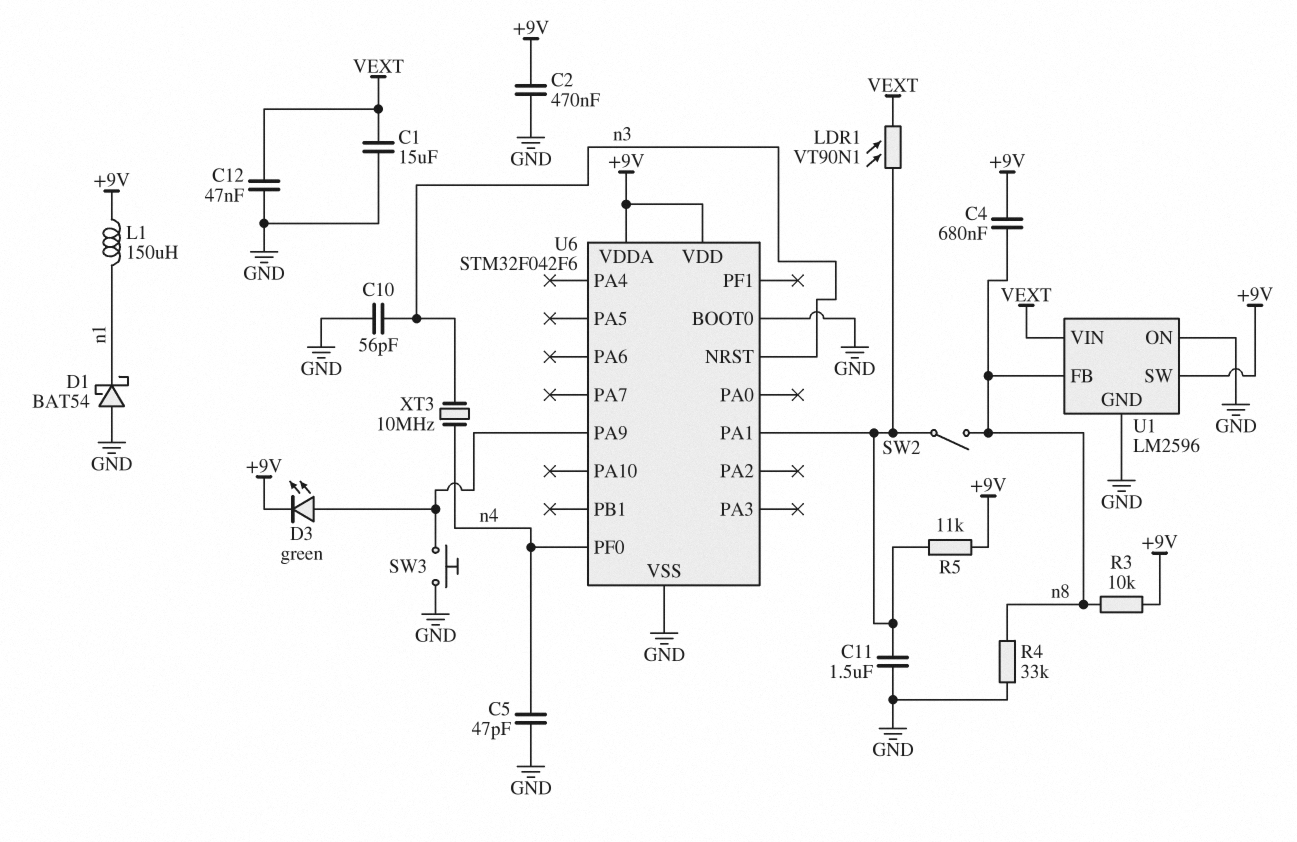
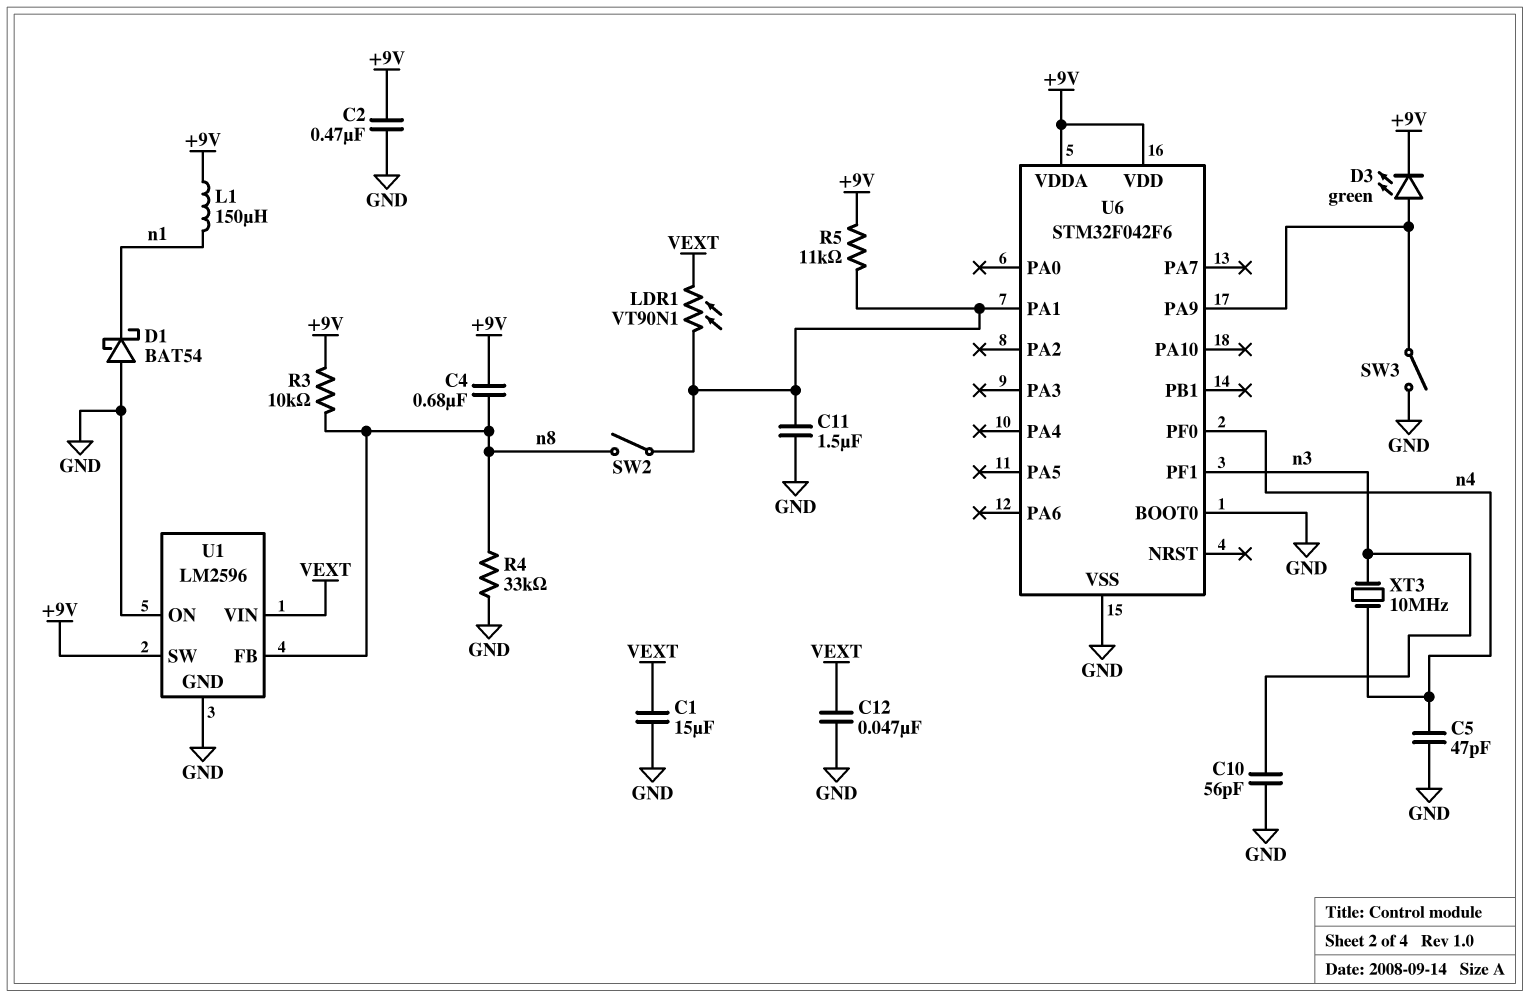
SW3: button (GND, U6/PA9) -> switch (GND, U6/PA9)
U6 pin NRST: n3 -> none
U6 pin PF1: none -> n3

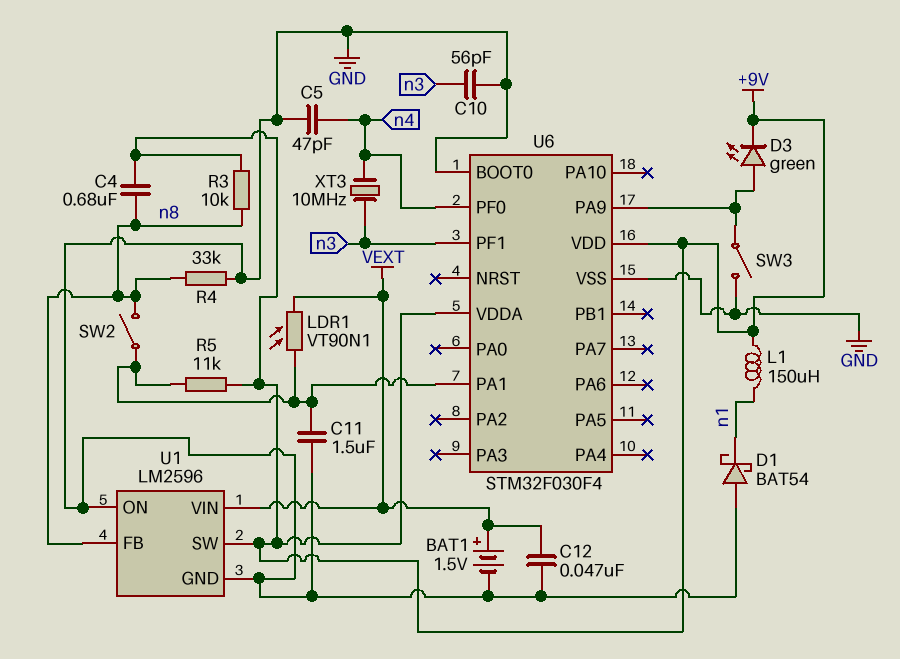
BAT1: none -> 1.5V (plus VEXT, minus GND)
C1: 15uF (GND, VEXT) -> none
C2: 470nF (+9V, GND) -> none
U6: STM32F042F6 -> STM32F030F4

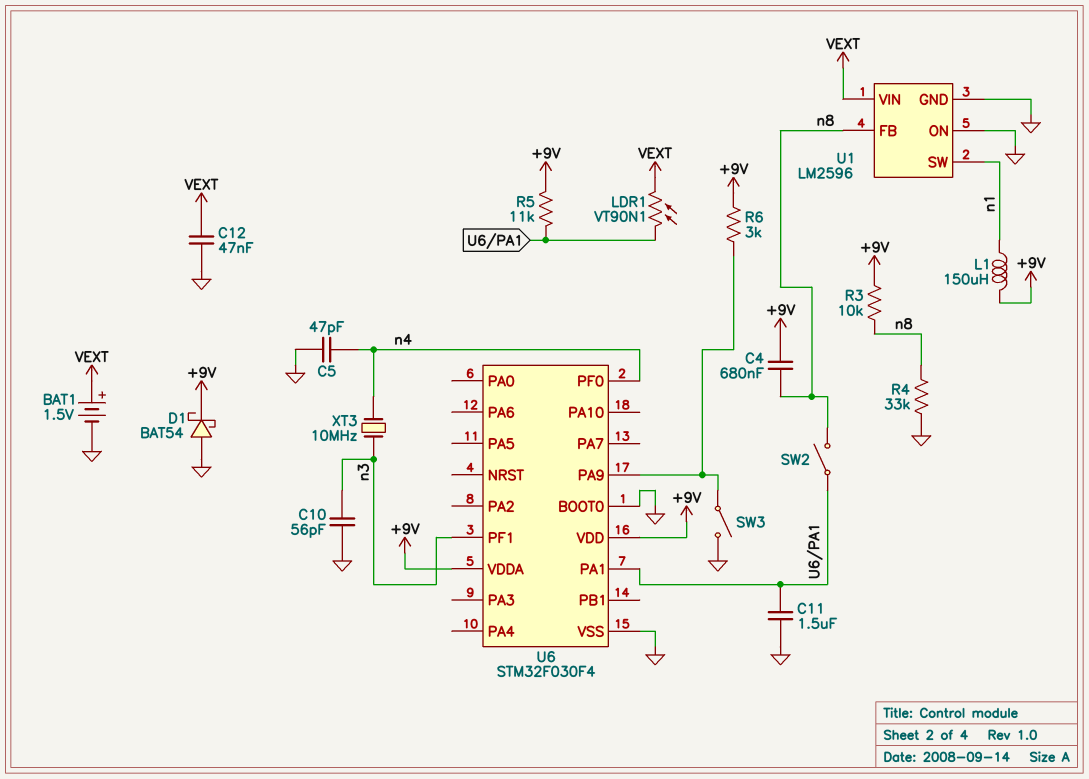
D1: schottky BAT54 (A GND, K n1) -> schottky BAT54 (A GND, K +9V)
D3: LED green (A U6/PA9, K +9V) -> none
R6: none -> 3k (+9V, U6/PA9)
U1 pin SW: +9V -> n1

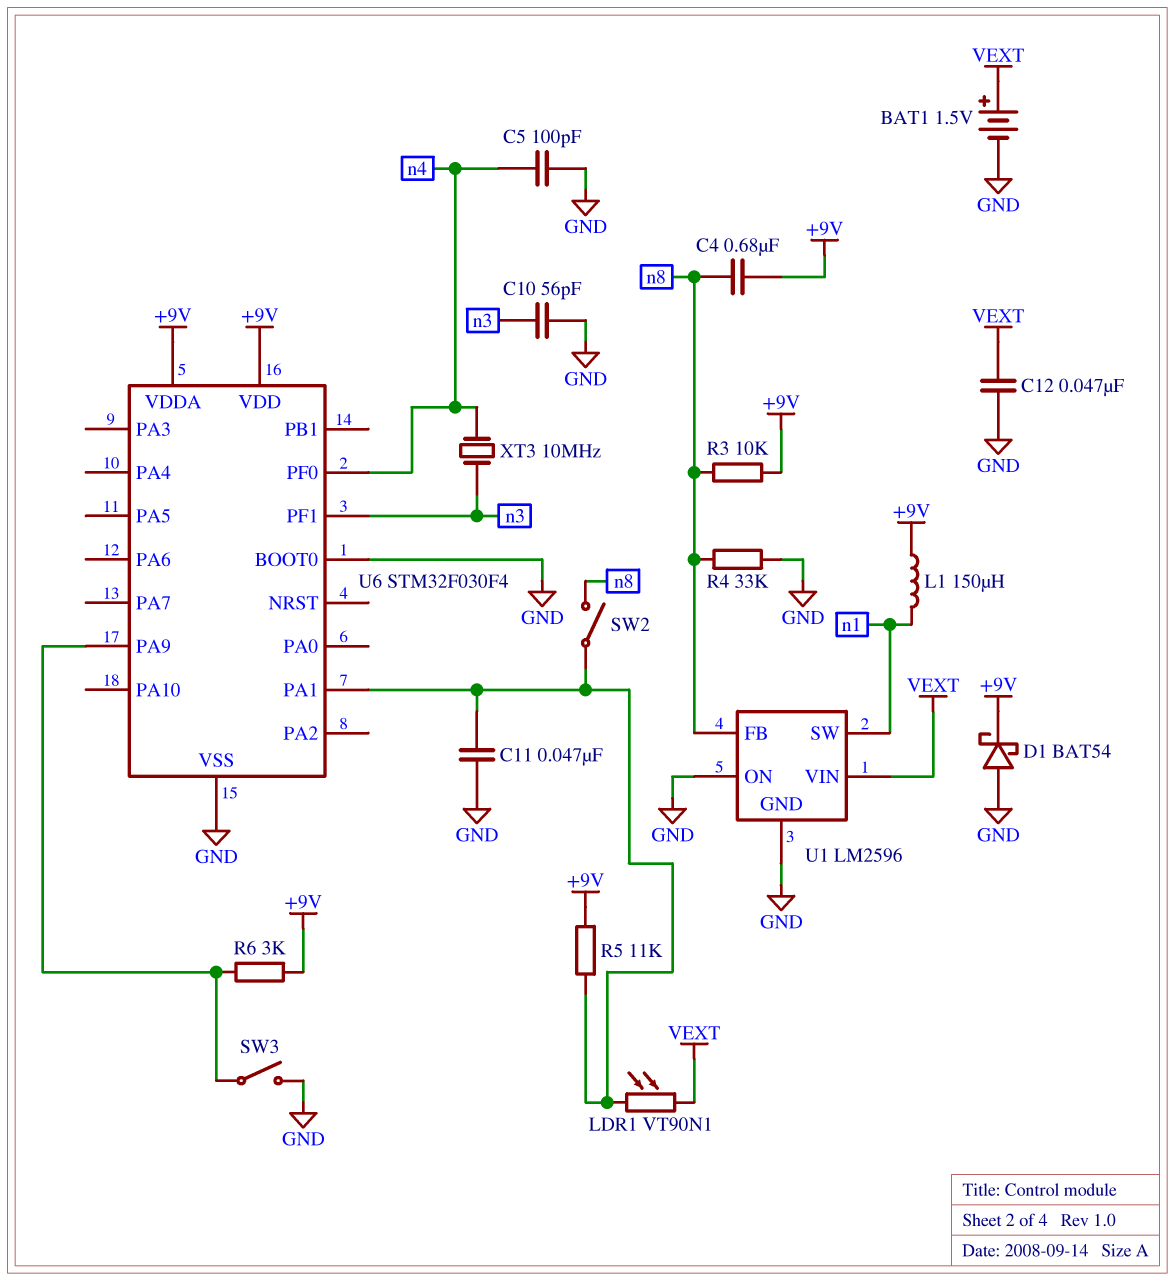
C5: 47pF (GND, n4) -> 100pF (GND, n4)
C11: 1.5uF (GND, U6/PA1) -> 47nF (GND, U6/PA1)

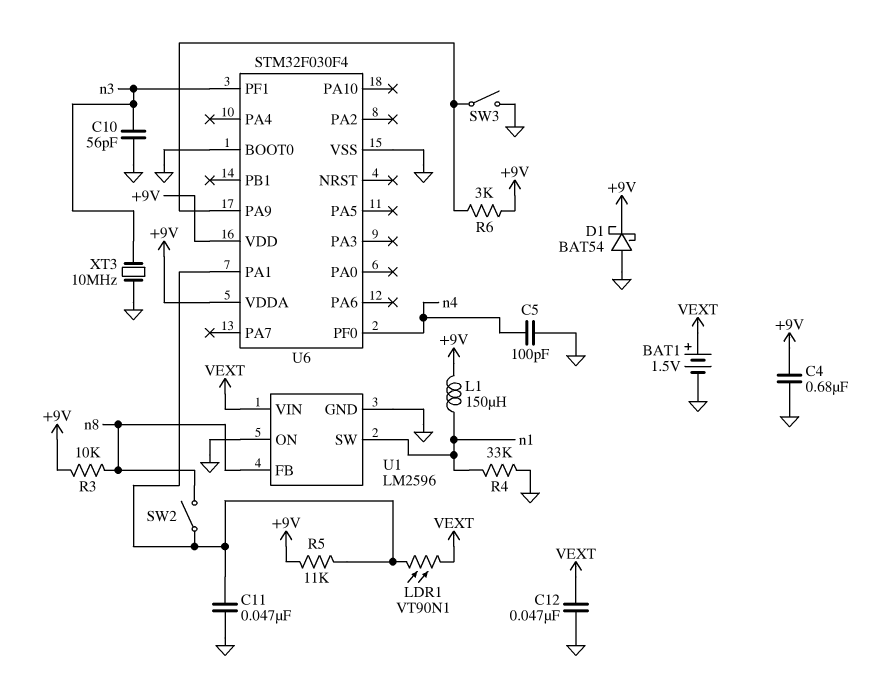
C4: 680nF (+9V, n8) -> 680nF (+9V, GND)
R4: 33k (GND, n8) -> 33k (GND, n1)
XT3: 10MHz (n3, n4) -> 10MHz (GND, n3)

